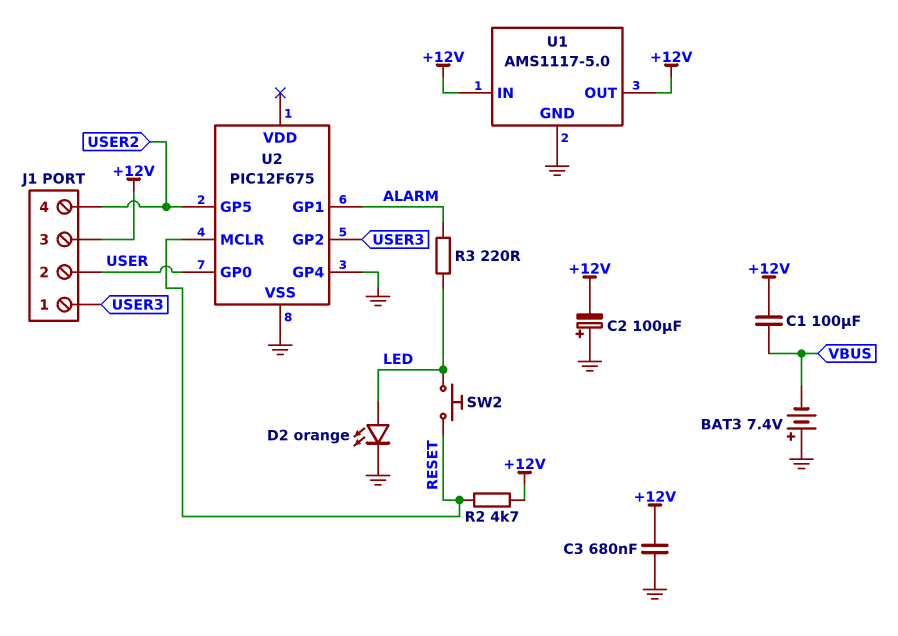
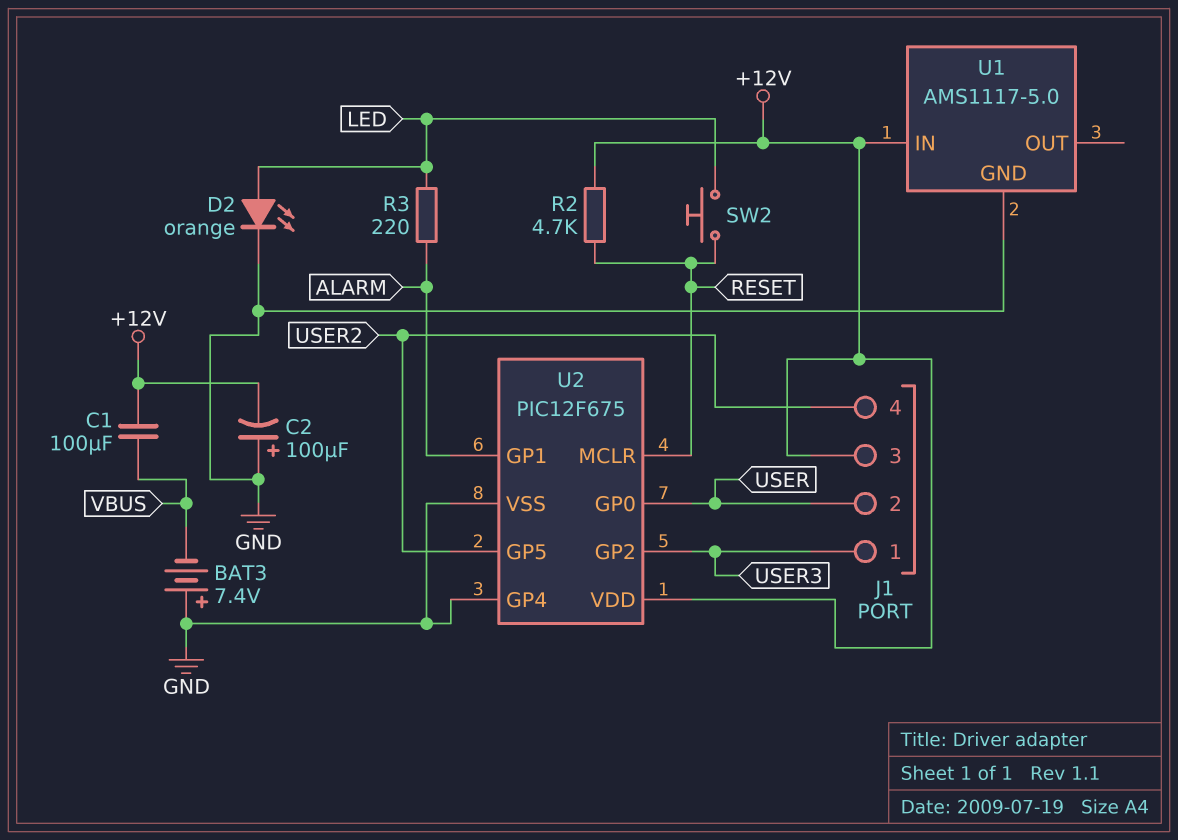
C3: 680nF (+12V, GND) -> none
U1 pin OUT: +12V -> none
U2 pin VDD: none -> +12V

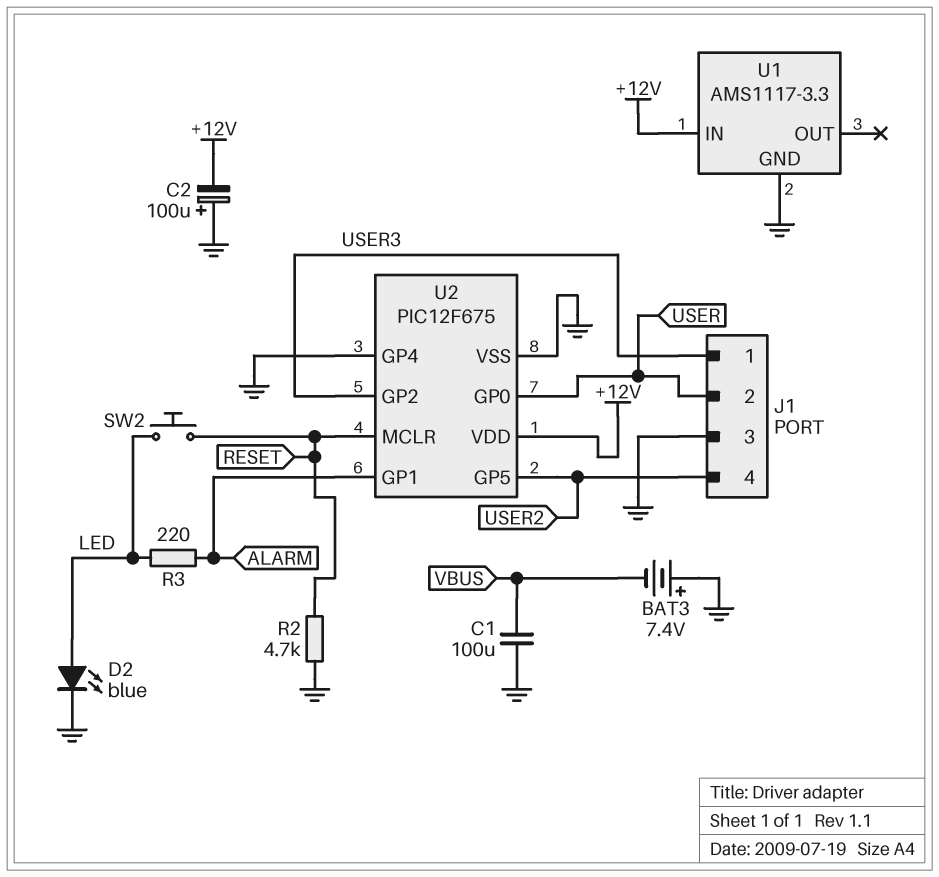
C1: 100uF (+12V, VBUS) -> 100uF (GND, VBUS)
D2: LED orange (A LED, K GND) -> LED blue (A LED, K GND)
J1 pin 3: +12V -> GND
R2: 4.7k (+12V, RESET) -> 4.7k (GND, RESET)
U1: AMS1117-5.0 -> AMS1117-3.3

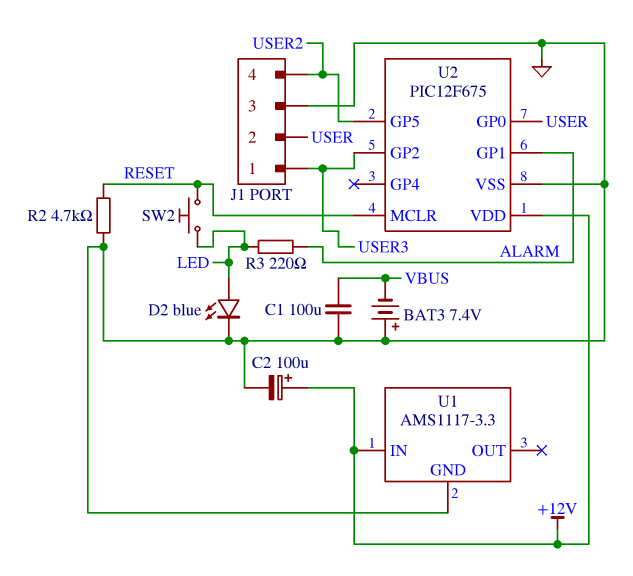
C2: 100uF (plus GND, minus +12V) -> 100uF (plus +12V, minus GND)
U2 pin GP4: GND -> none

